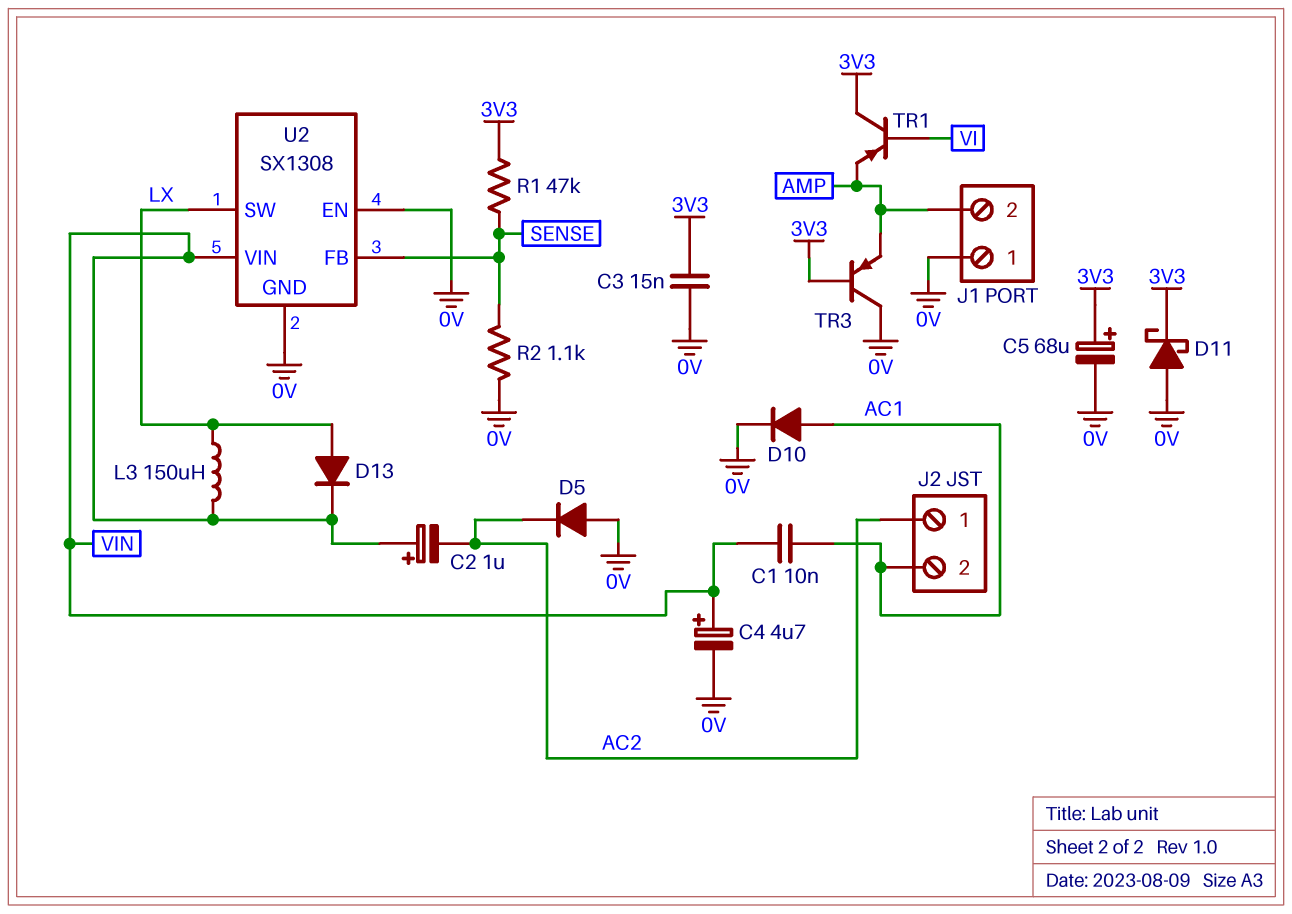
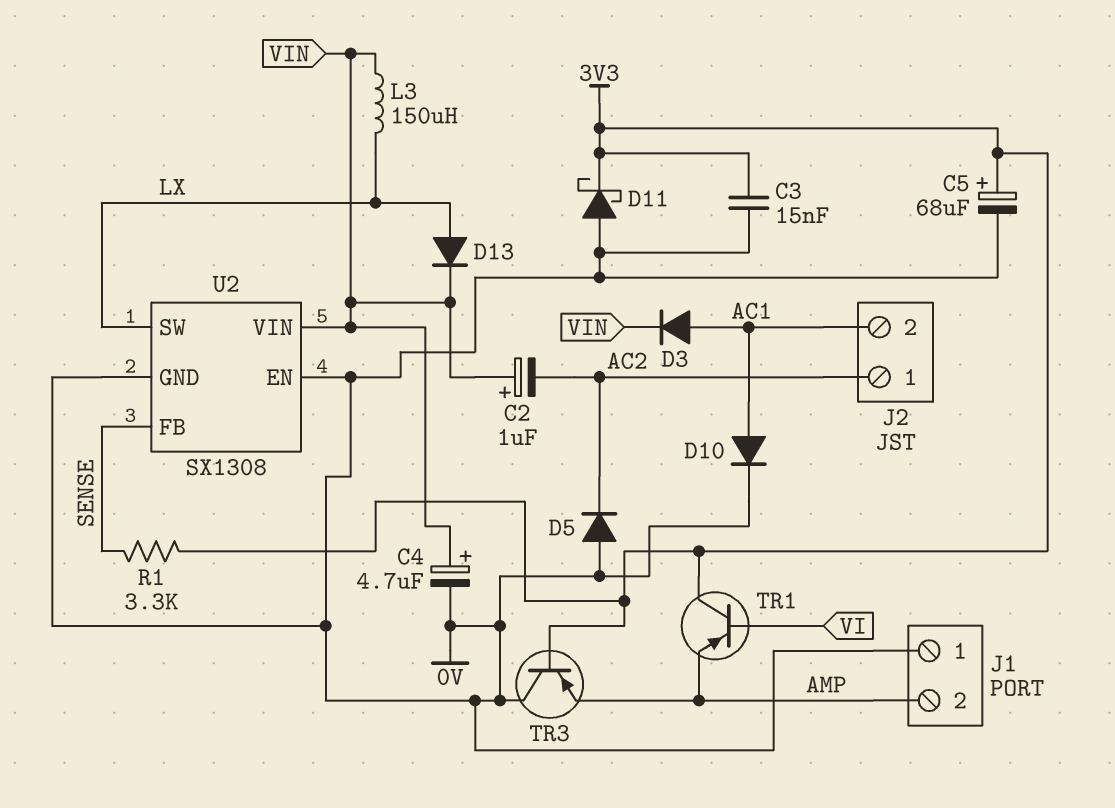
C1: 10nF (AC1, VIN) -> none
D3: none -> diode (A AC1, K VIN)
R1: 47k (3V3, SENSE) -> 3.3k (3V3, SENSE)
R2: 1.1k (0V, SENSE) -> none

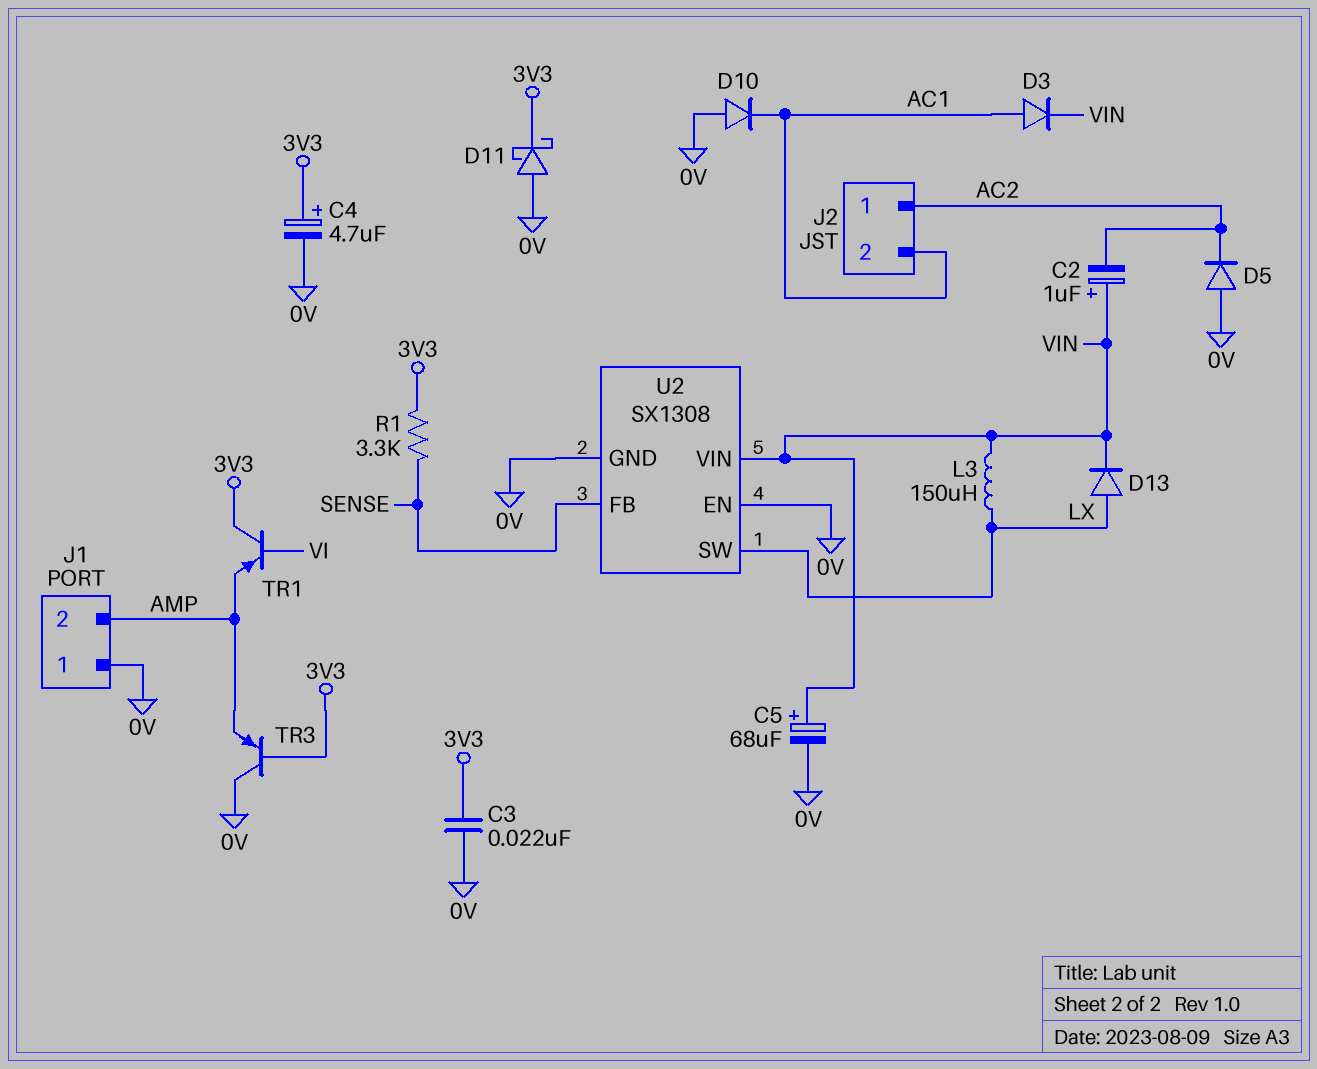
C3: 15nF (0V, 3V3) -> 22nF (0V, 3V3)
C4: 4.7uF (plus VIN, minus 0V) -> 4.7uF (plus 3V3, minus 0V)
C5: 68uF (plus 3V3, minus 0V) -> 68uF (plus VIN, minus 0V)
D10: diode (A AC1, K 0V) -> diode (A 0V, K AC1)

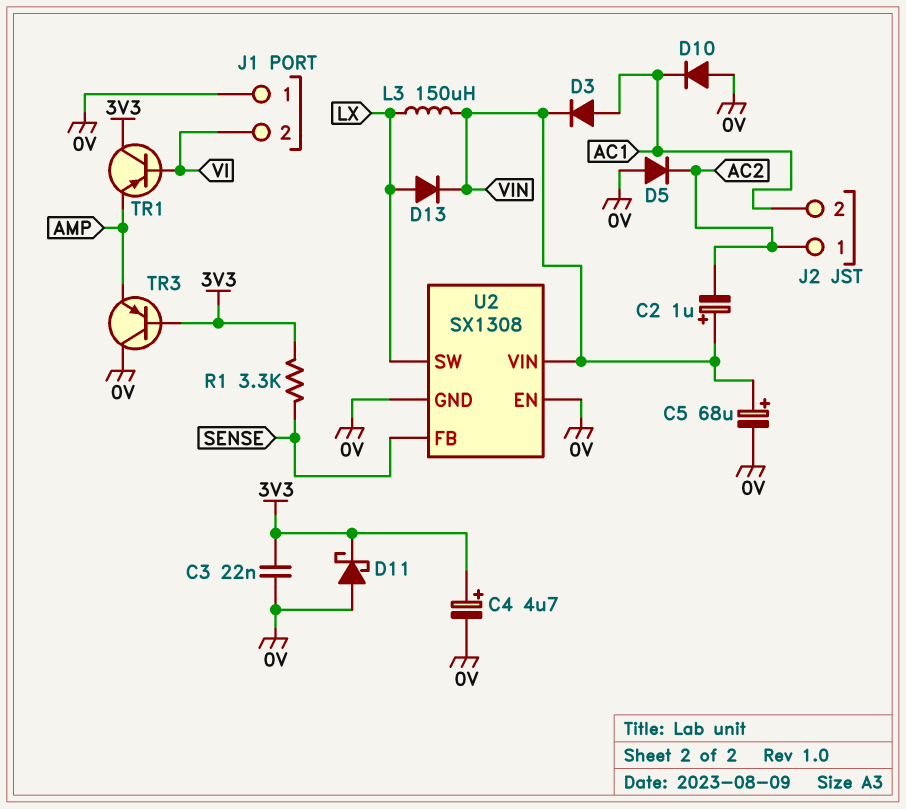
J1 pin 2: AMP -> VI

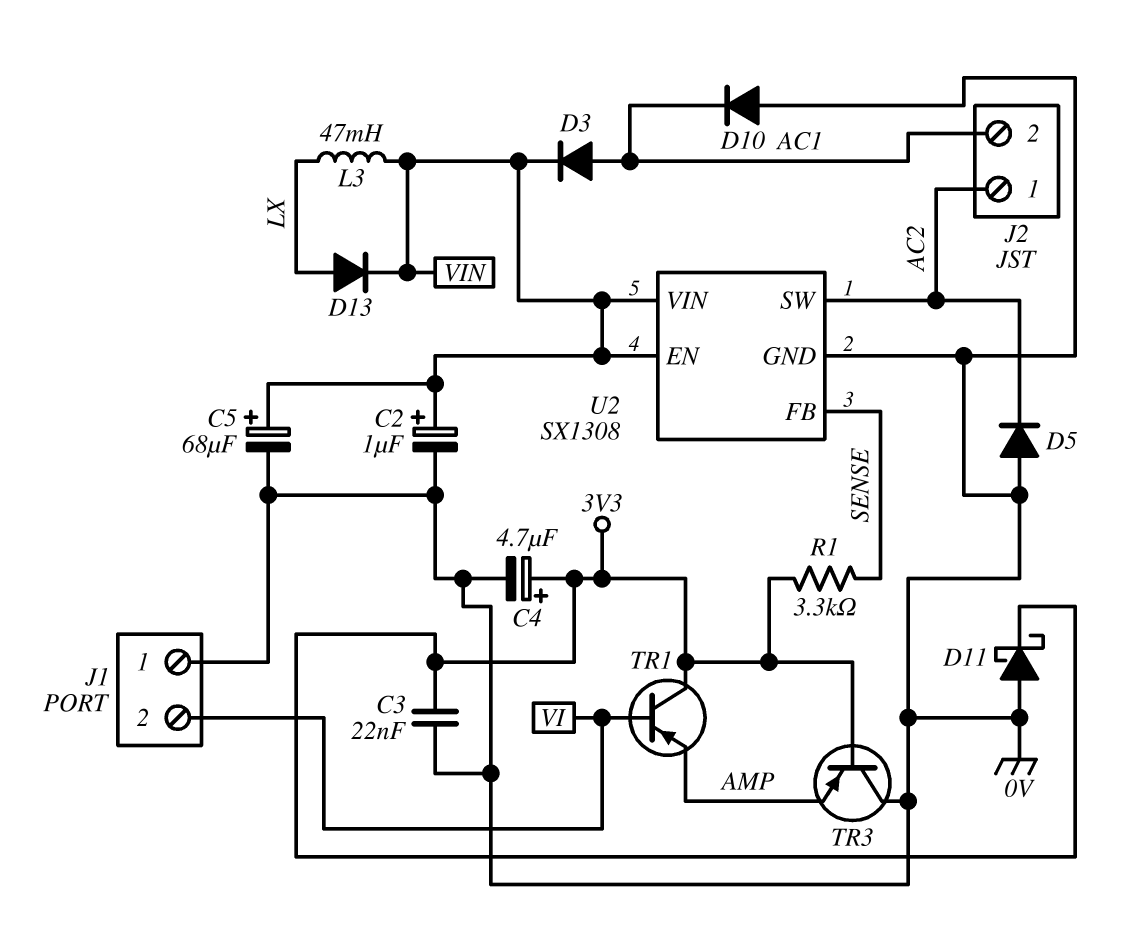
C2: 1uF (plus VIN, minus AC2) -> 1uF (plus VIN, minus 0V)
L3: 150uH (LX, VIN) -> 47mH (LX, VIN)
U2 pin EN: 0V -> VIN
U2 pin SW: LX -> AC2

